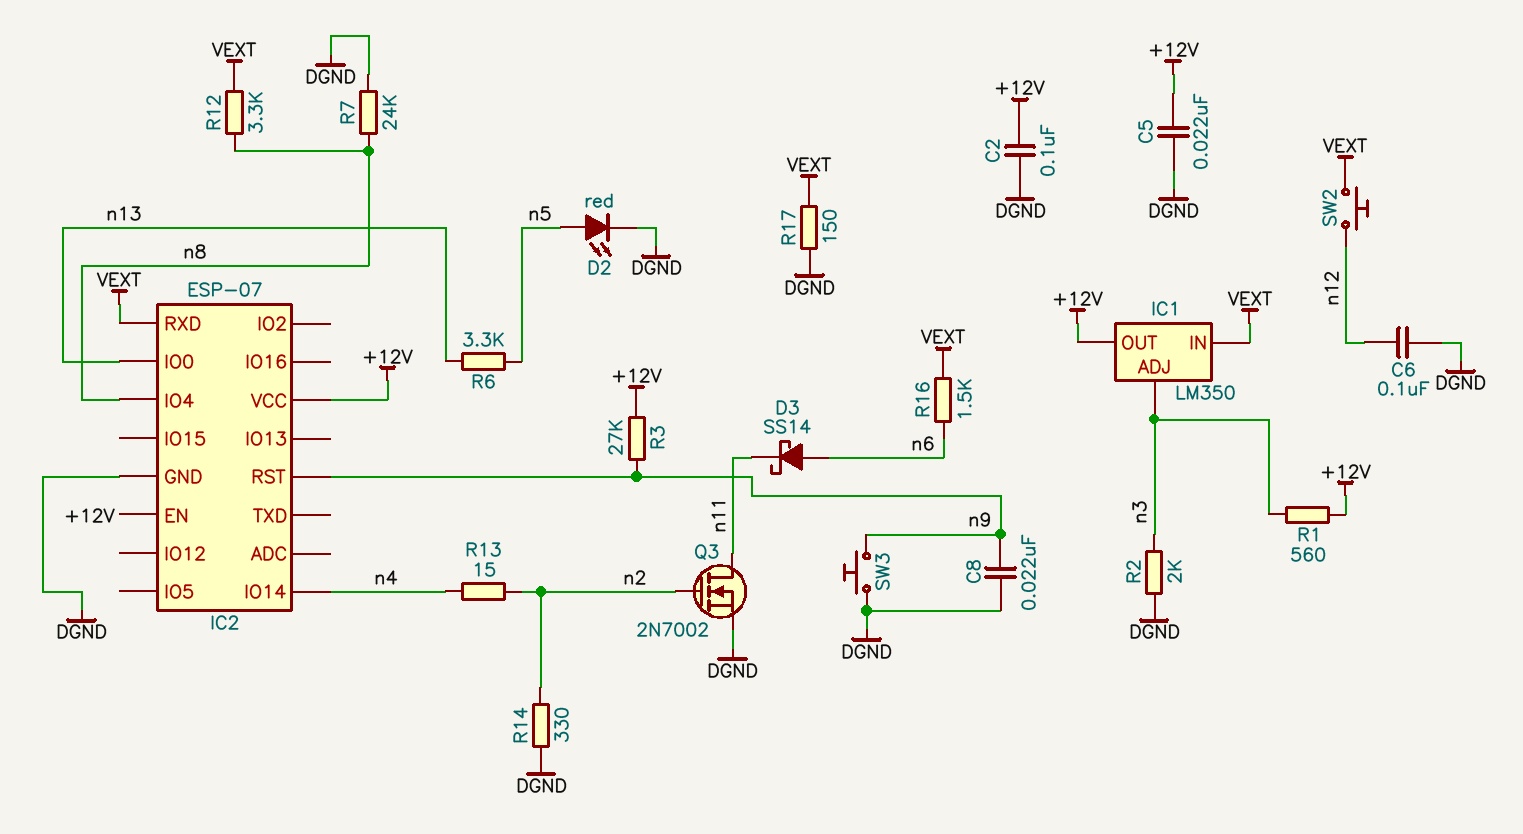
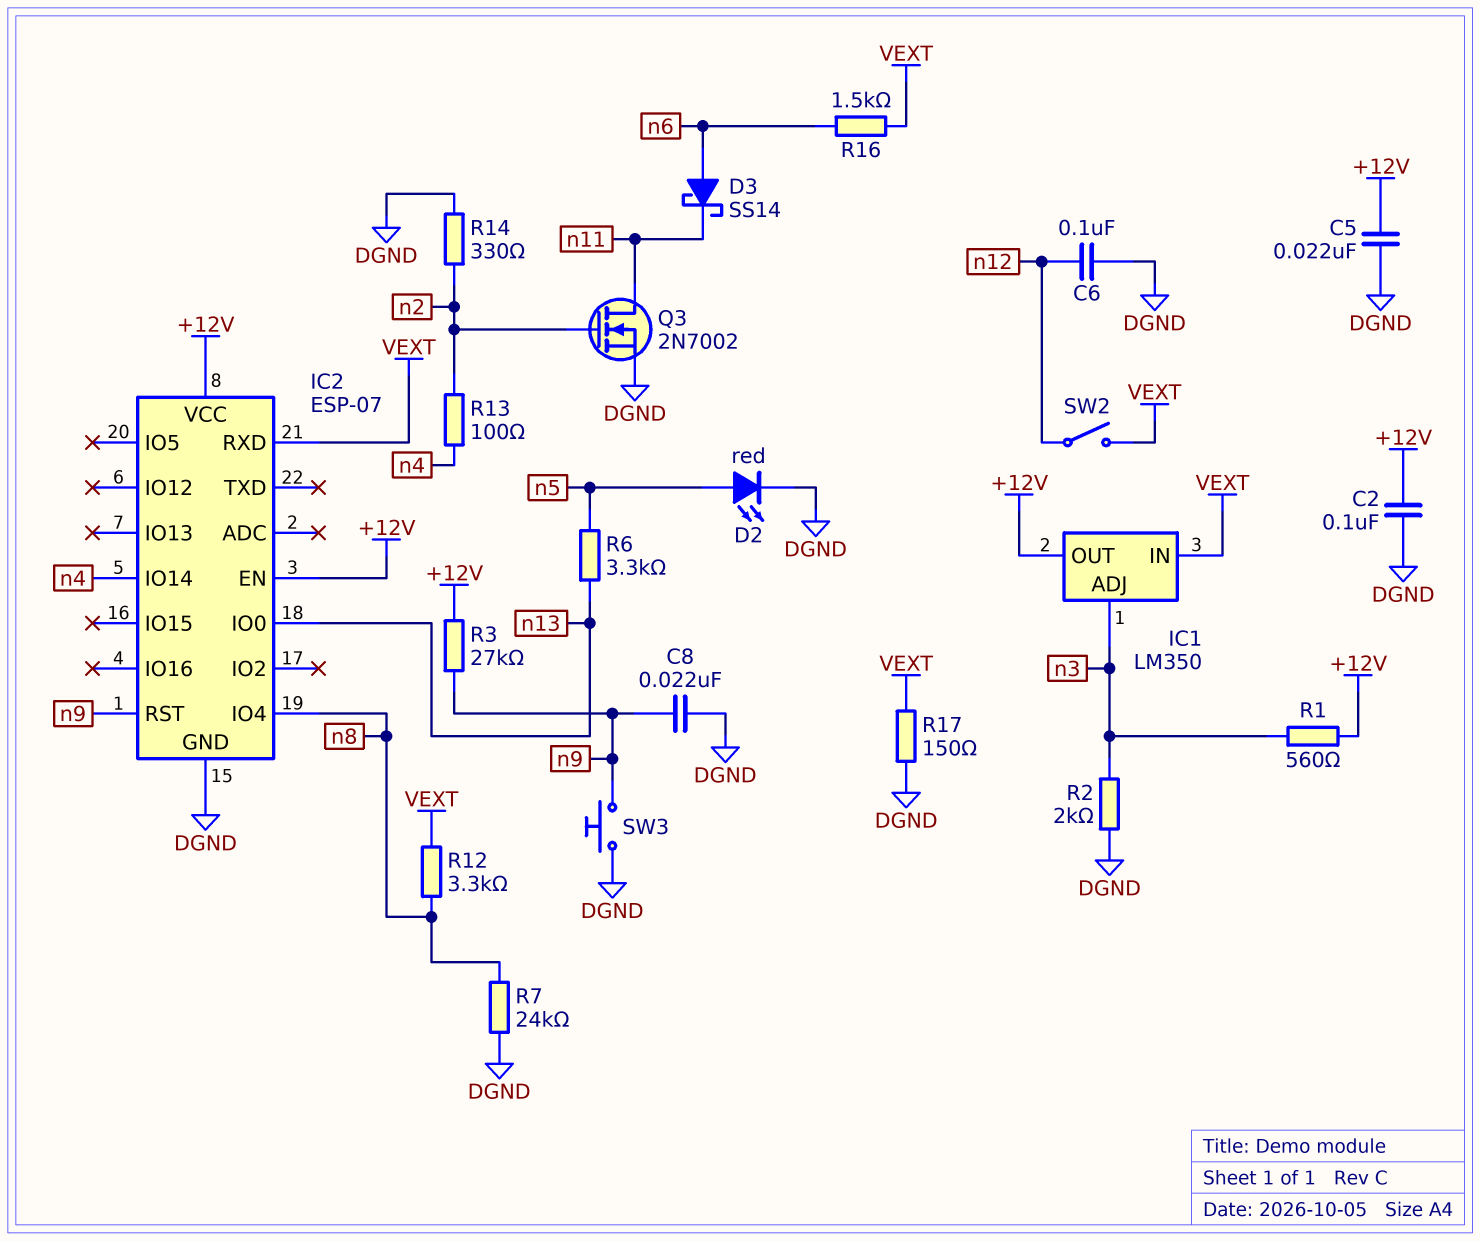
R13: 15 (n2, n4) -> 100 (n2, n4)
SW2: button (VEXT, n12) -> switch (VEXT, n12)

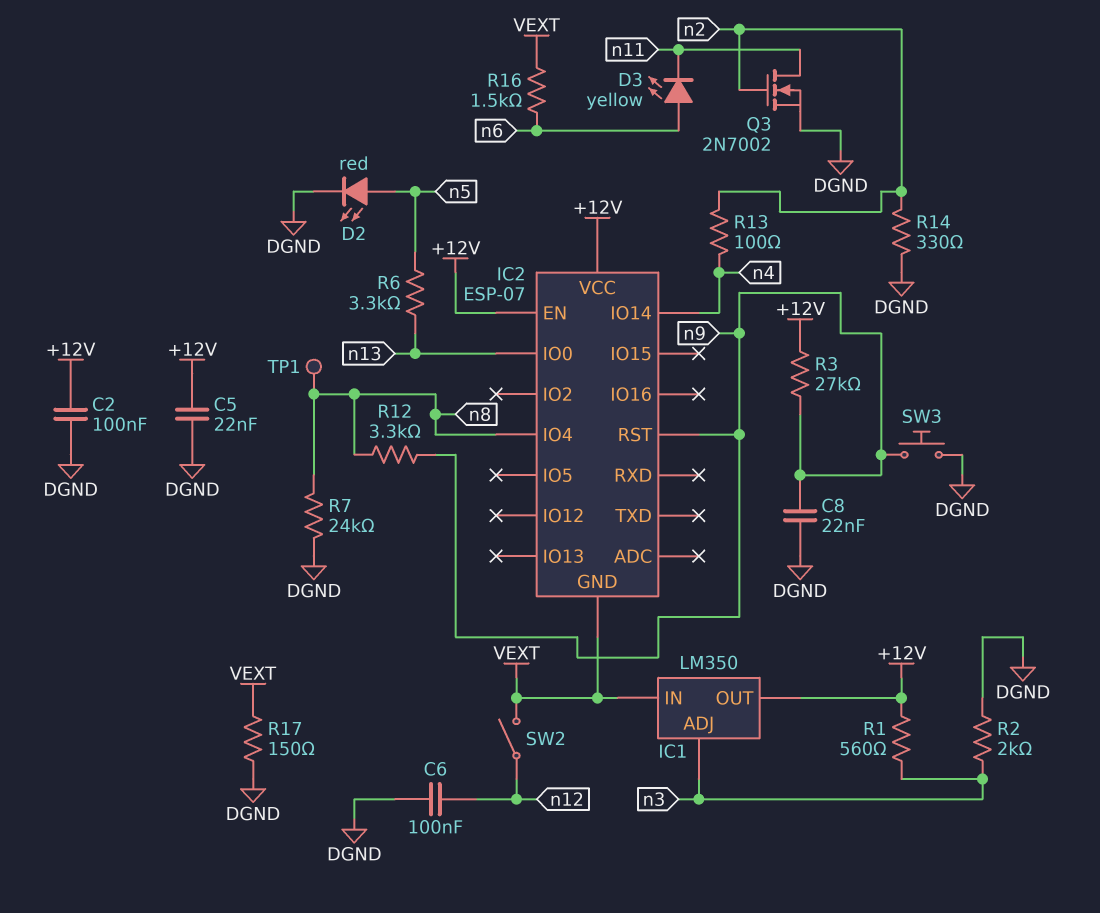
D3: schottky SS14 (A n6, K n11) -> LED yellow (A n6, K n11)
IC2 pin GND: DGND -> VEXT
IC2 pin RXD: VEXT -> none
R12: 3.3k (VEXT, n8) -> 3.3k (n8, n9)
TP1: none -> test point (n8)

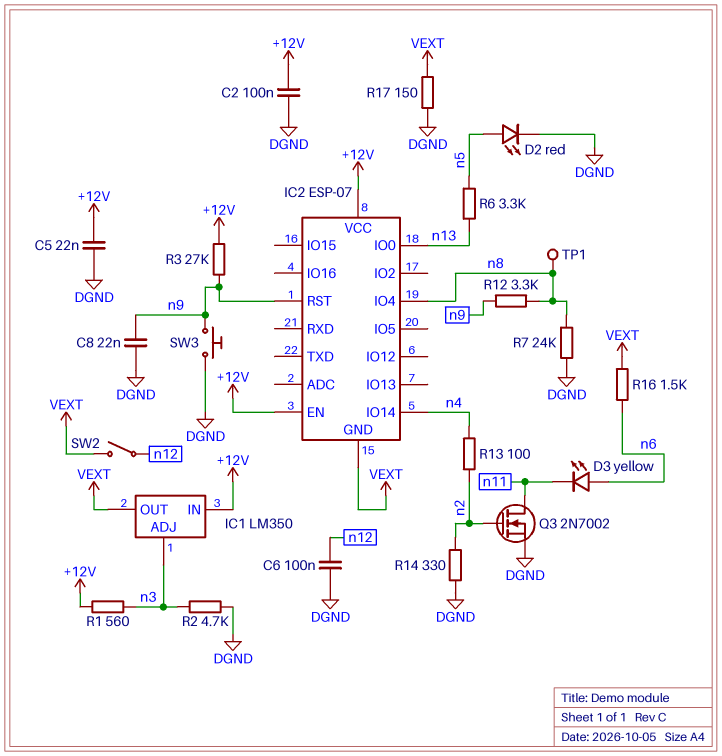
IC1 pin IN: VEXT -> +12V
IC1 pin OUT: +12V -> VEXT
R2: 2k (DGND, n3) -> 4.7k (DGND, n3)

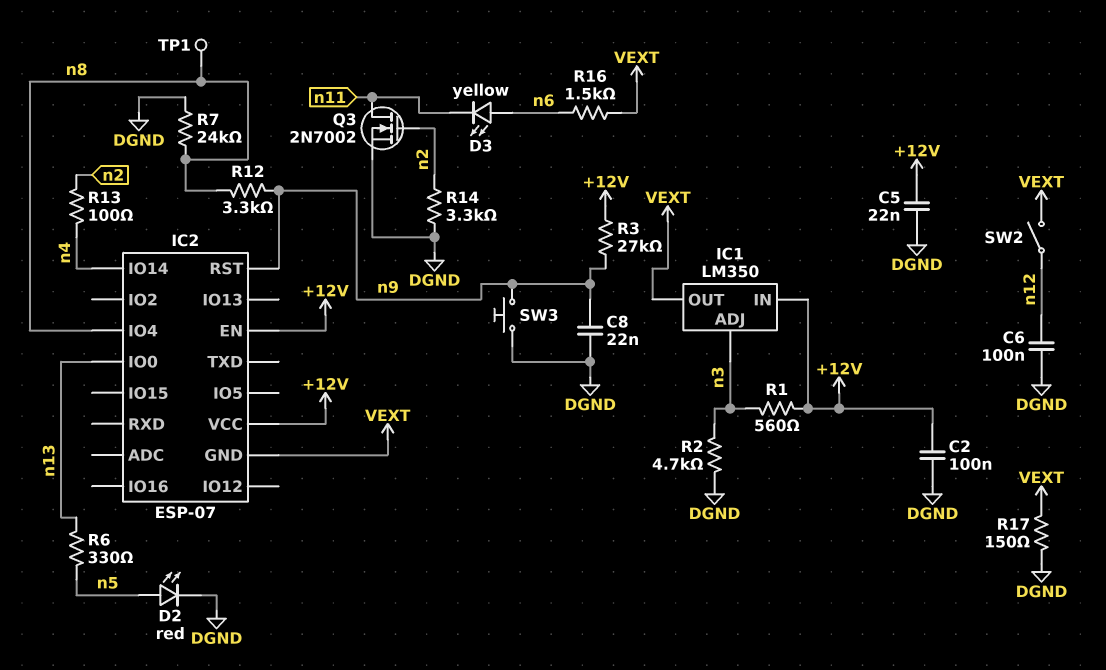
R6: 3.3k (n5, n13) -> 330 (n5, n13)
R14: 330 (DGND, n2) -> 3.3k (DGND, n2)

